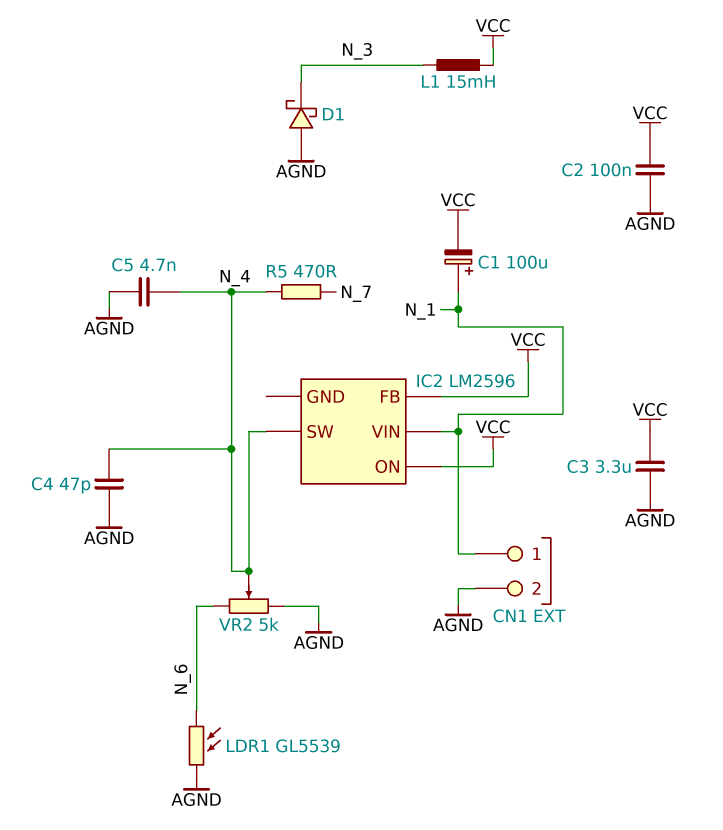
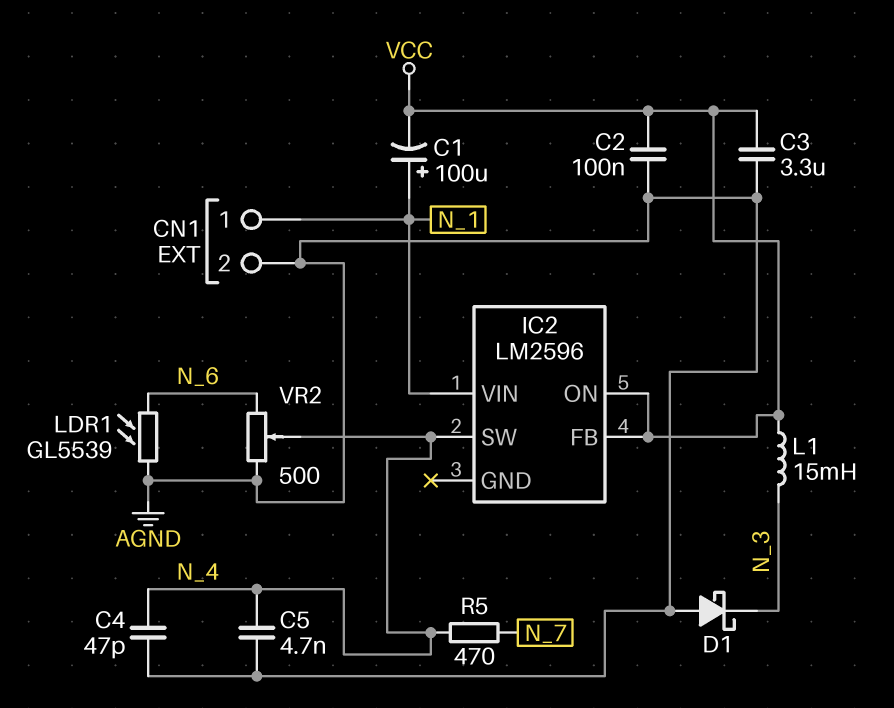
VR2: 5k (AGND, N_6, wiper N_4) -> 500 (AGND, N_6, wiper N_4)

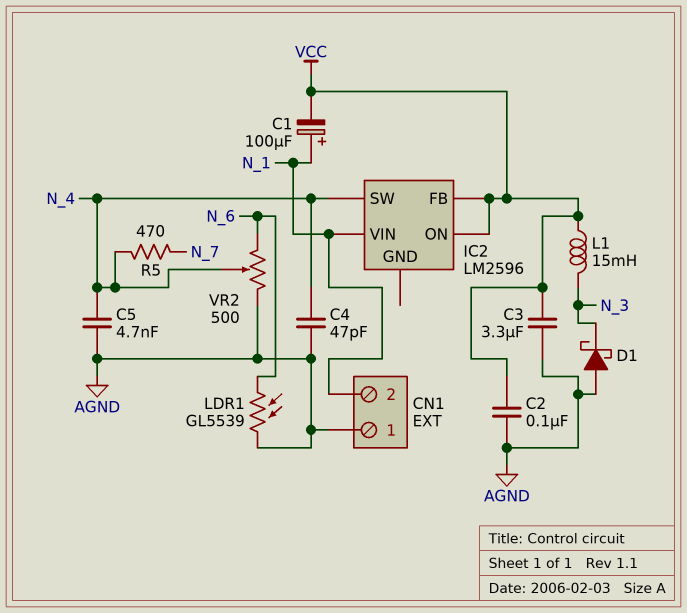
CN1 pin 1: N_1 -> AGND
CN1 pin 2: AGND -> N_1

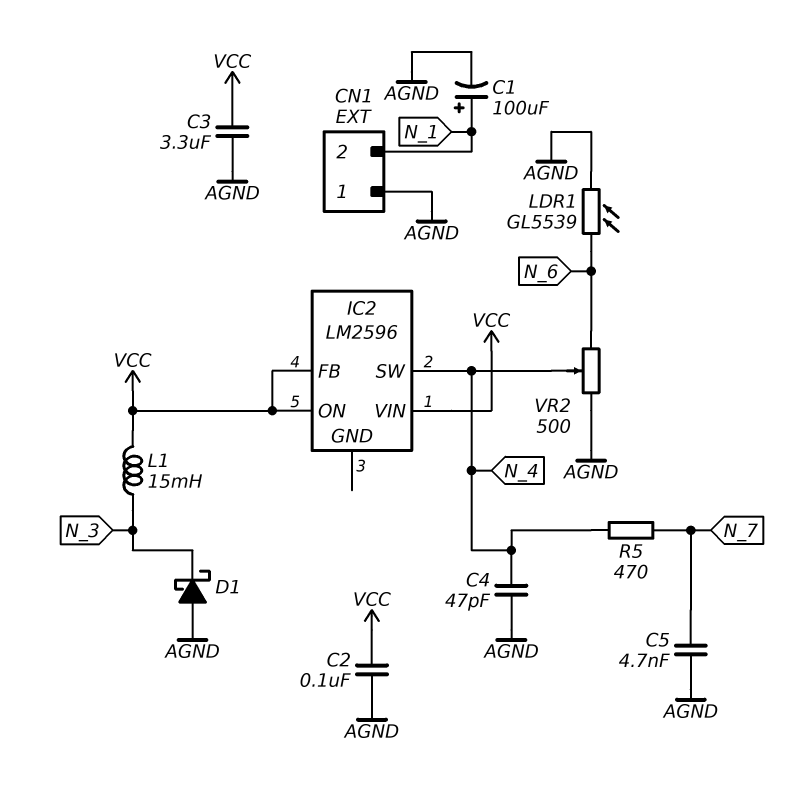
C1: 100uF (plus N_1, minus VCC) -> 100uF (plus N_1, minus AGND)
C5: 4.7nF (AGND, N_4) -> 4.7nF (AGND, N_7)
IC2 pin VIN: N_1 -> VCC

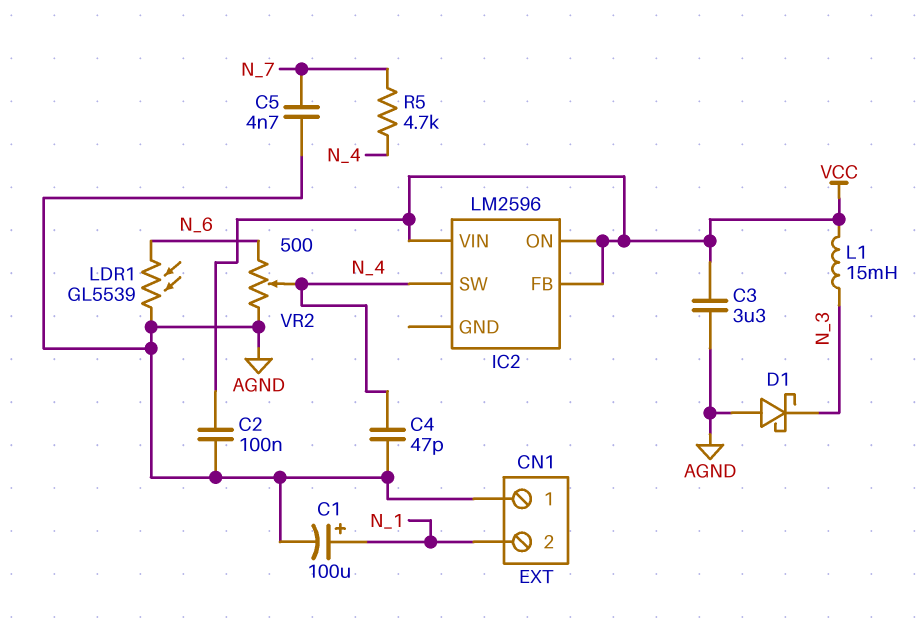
R5: 470 (N_4, N_7) -> 4.7k (N_4, N_7)

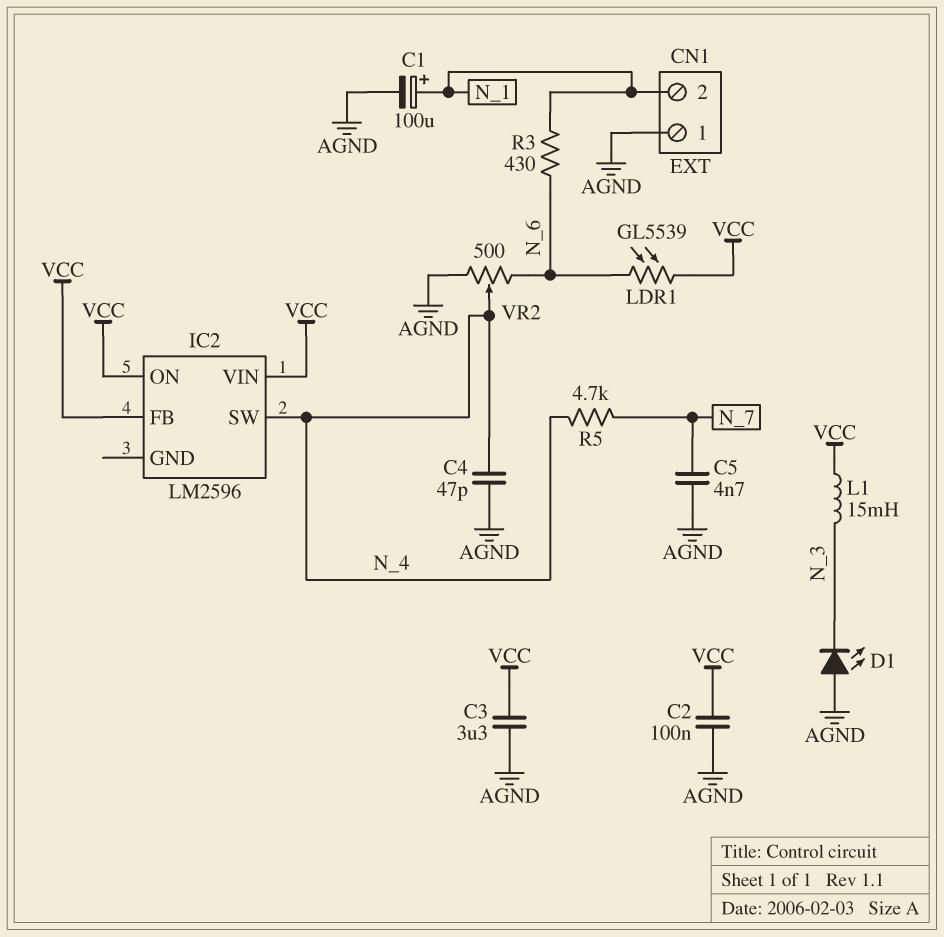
D1: schottky (A AGND, K N_3) -> LED (A AGND, K N_3)
LDR1: GL5539 (AGND, N_6) -> GL5539 (N_6, VCC)
R3: none -> 430 (N_1, N_6)

